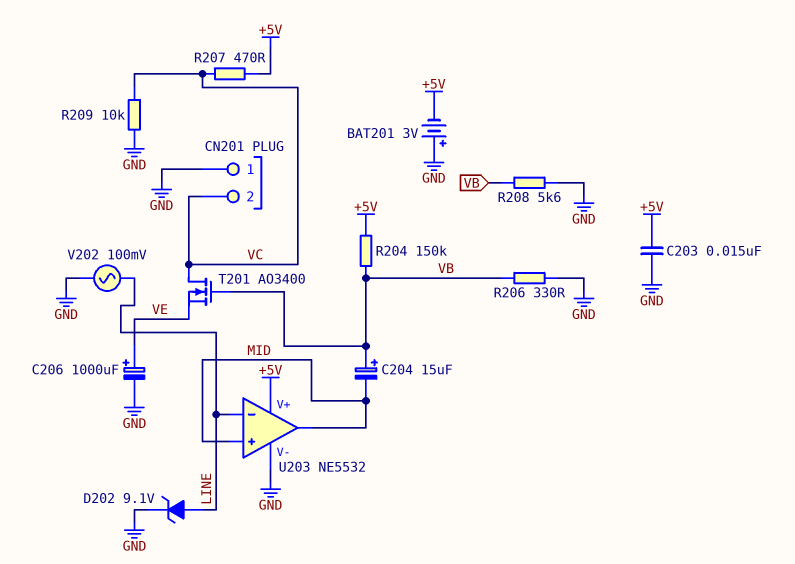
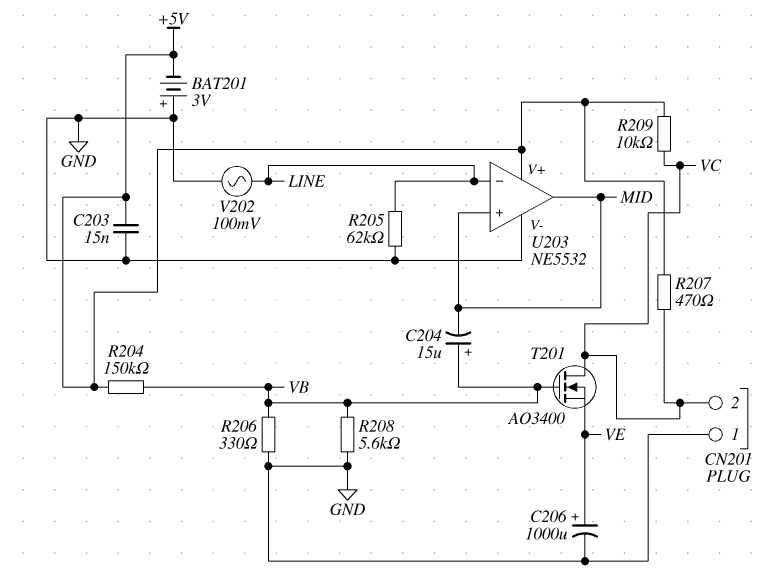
D202: zener 9.1V (A LINE, K GND) -> none
R205: none -> 62k (GND, LINE)
R209: 10k (GND, VC) -> 10k (+5V, VC)

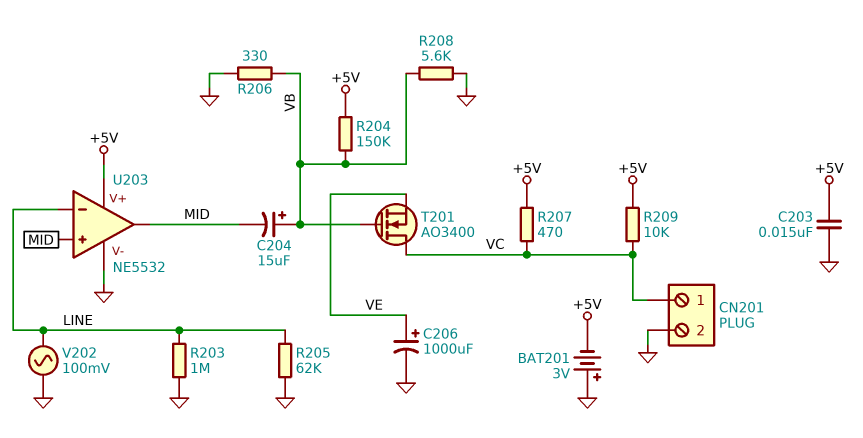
CN201 pin 1: GND -> VC
CN201 pin 2: VC -> GND
R203: none -> 1M (GND, LINE)

